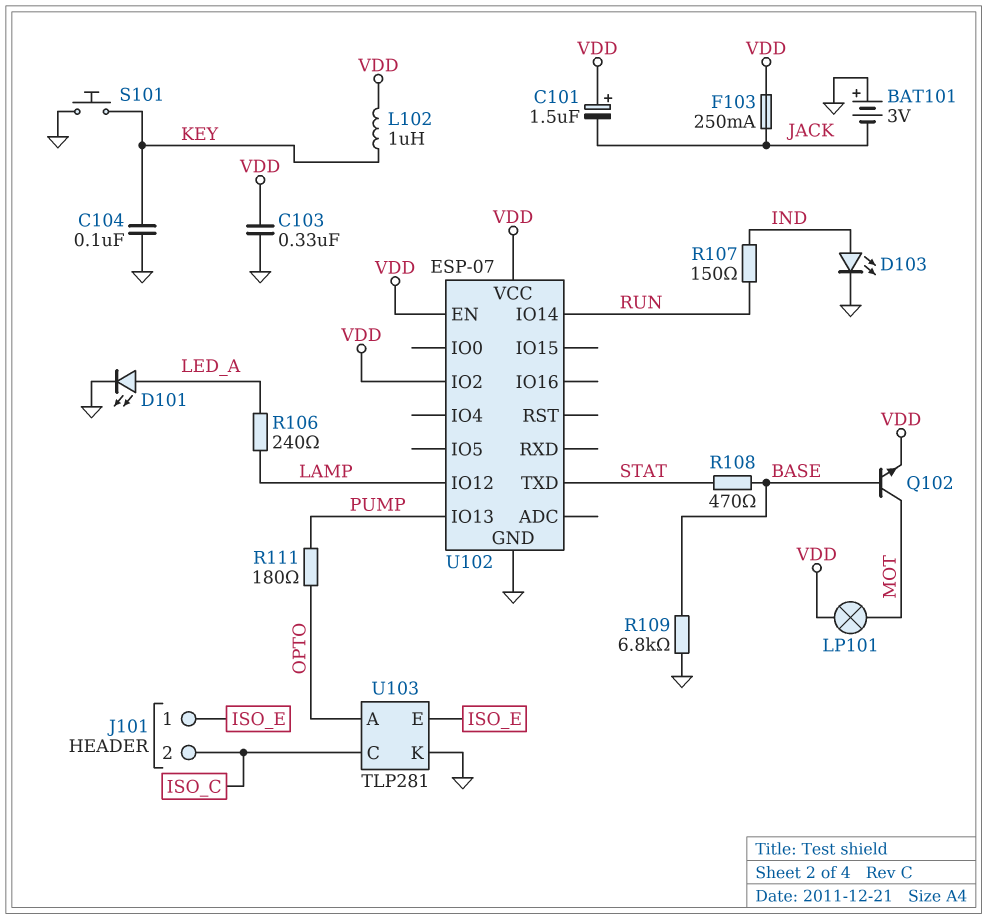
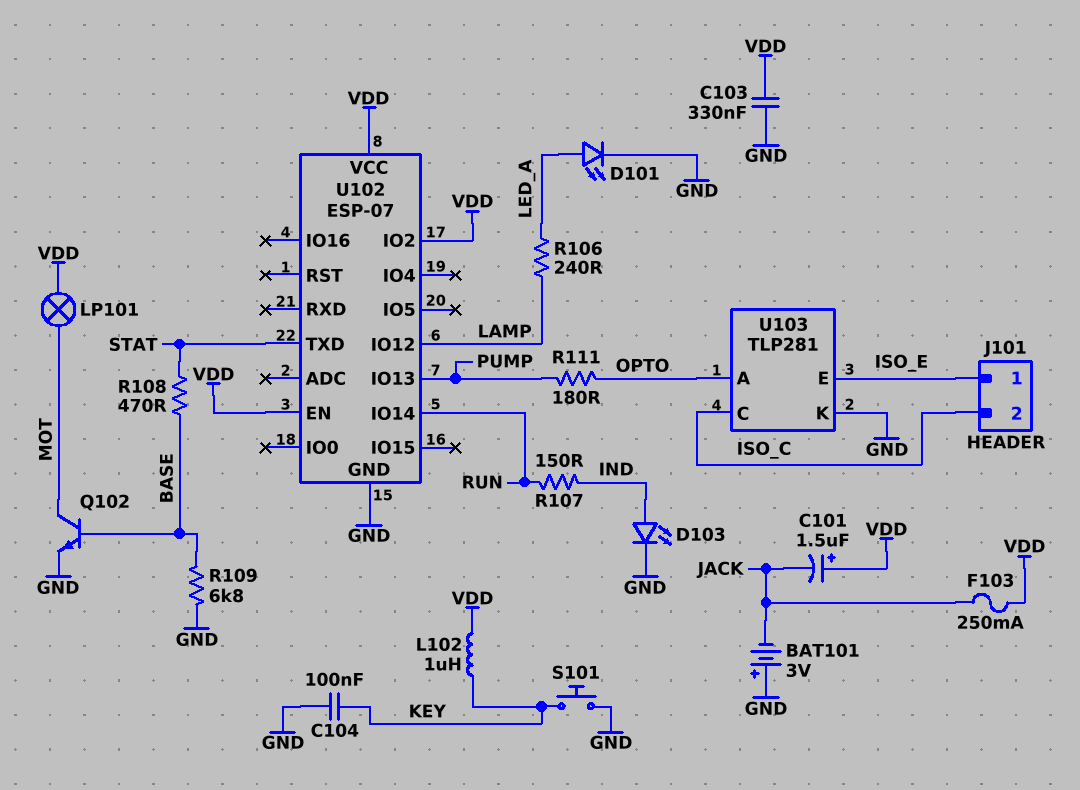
Q102: NPN (B BASE, C MOT, E VDD) -> NPN (B BASE, C MOT, E GND)

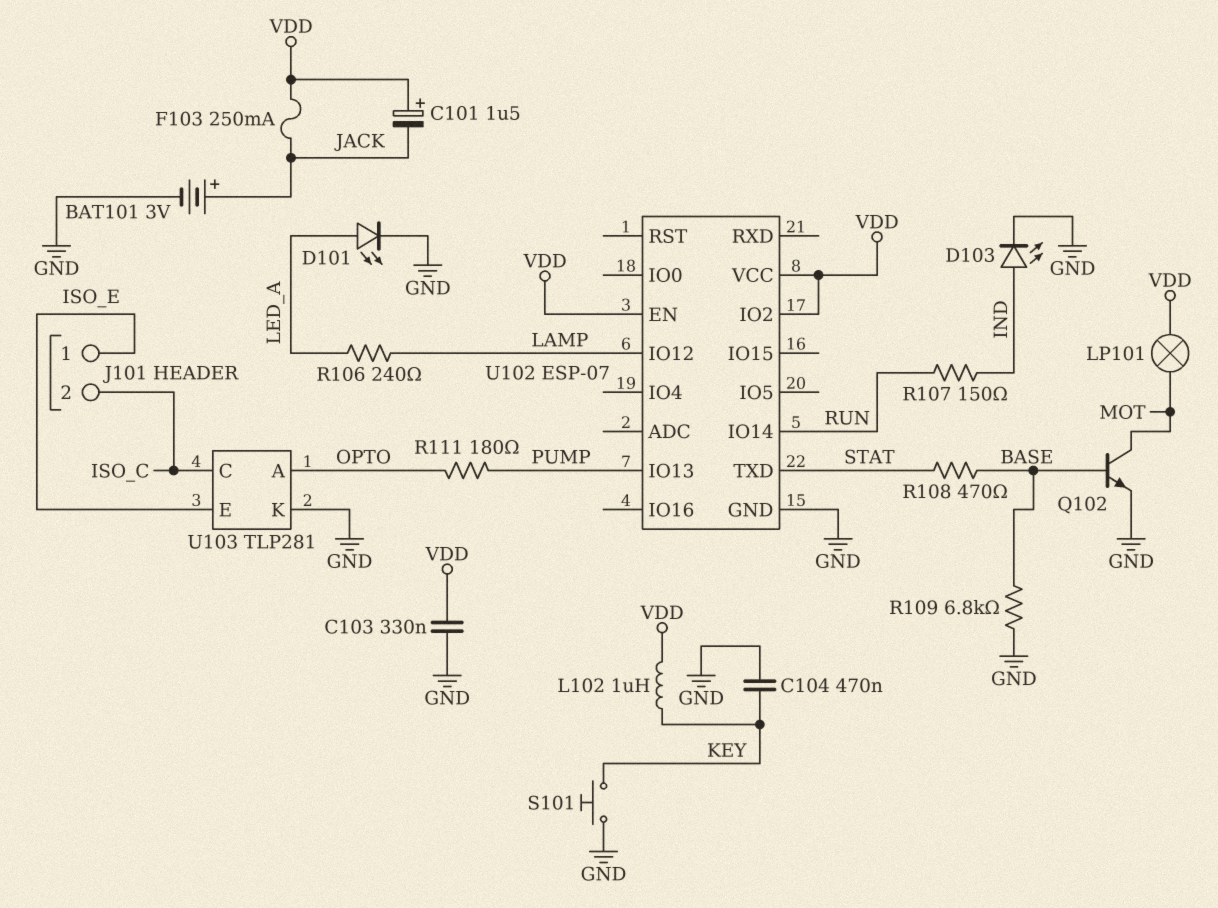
BAT101: 3V (plus GND, minus JACK) -> 3V (plus JACK, minus GND)
C104: 100nF (GND, KEY) -> 470nF (GND, KEY)

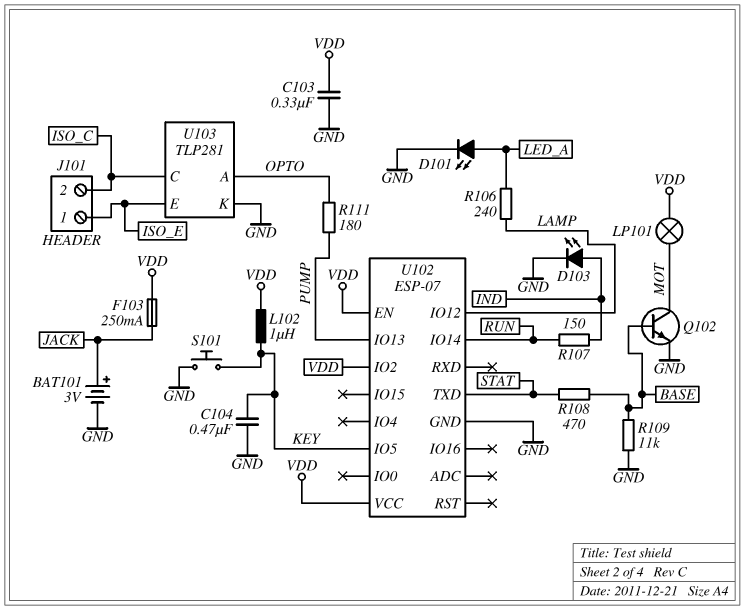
C101: 1.5uF (plus VDD, minus JACK) -> none
R109: 6.8k (BASE, GND) -> 11k (BASE, GND)
U102 pin IO5: none -> KEY

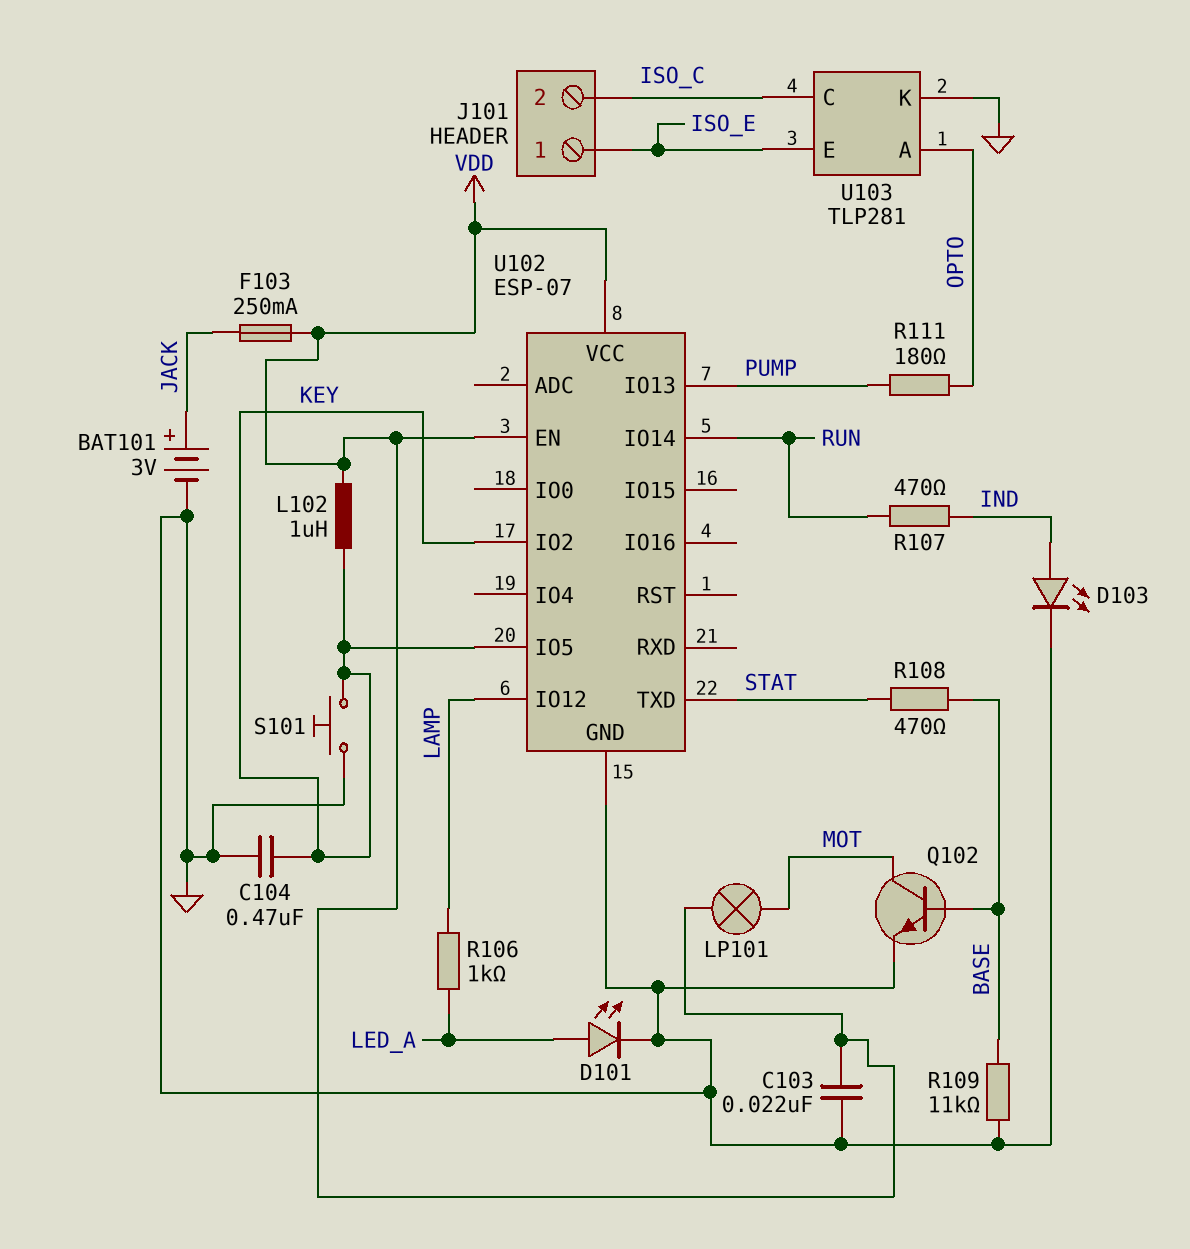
C103: 330nF (GND, VDD) -> 22nF (GND, VDD)
R106: 240 (LAMP, LED_A) -> 1k (LAMP, LED_A)
R107: 150 (IND, RUN) -> 470 (IND, RUN)
U102 pin IO2: VDD -> KEY

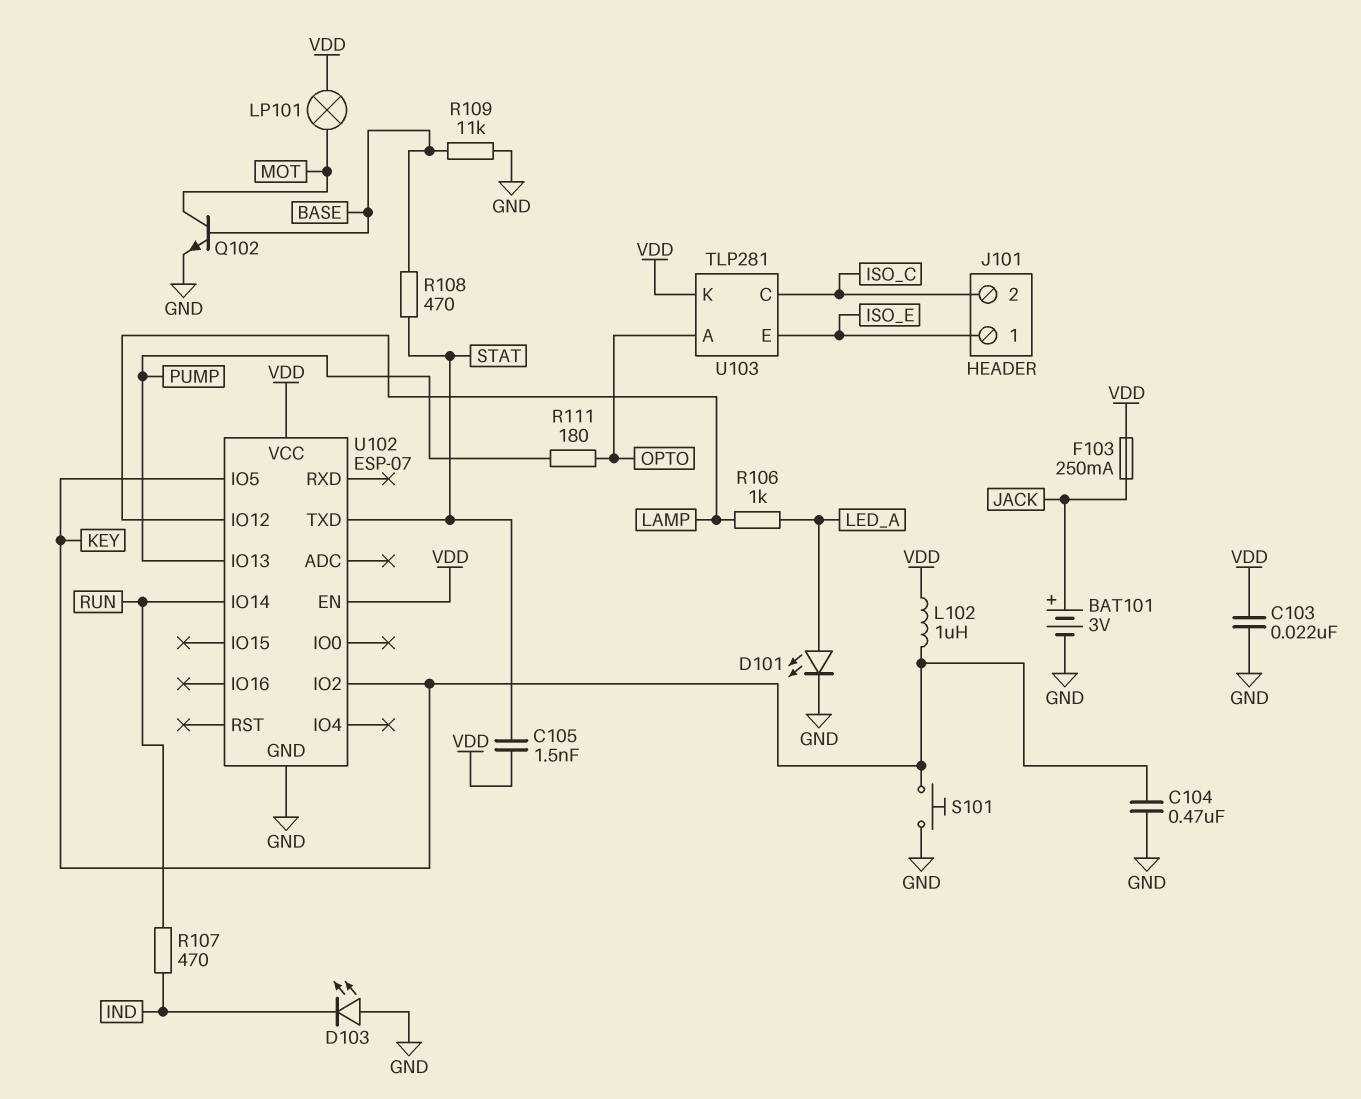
C105: none -> 1.5nF (STAT, VDD)
D103: LED (A IND, K GND) -> LED (A GND, K IND)
U103 pin K: GND -> VDD

